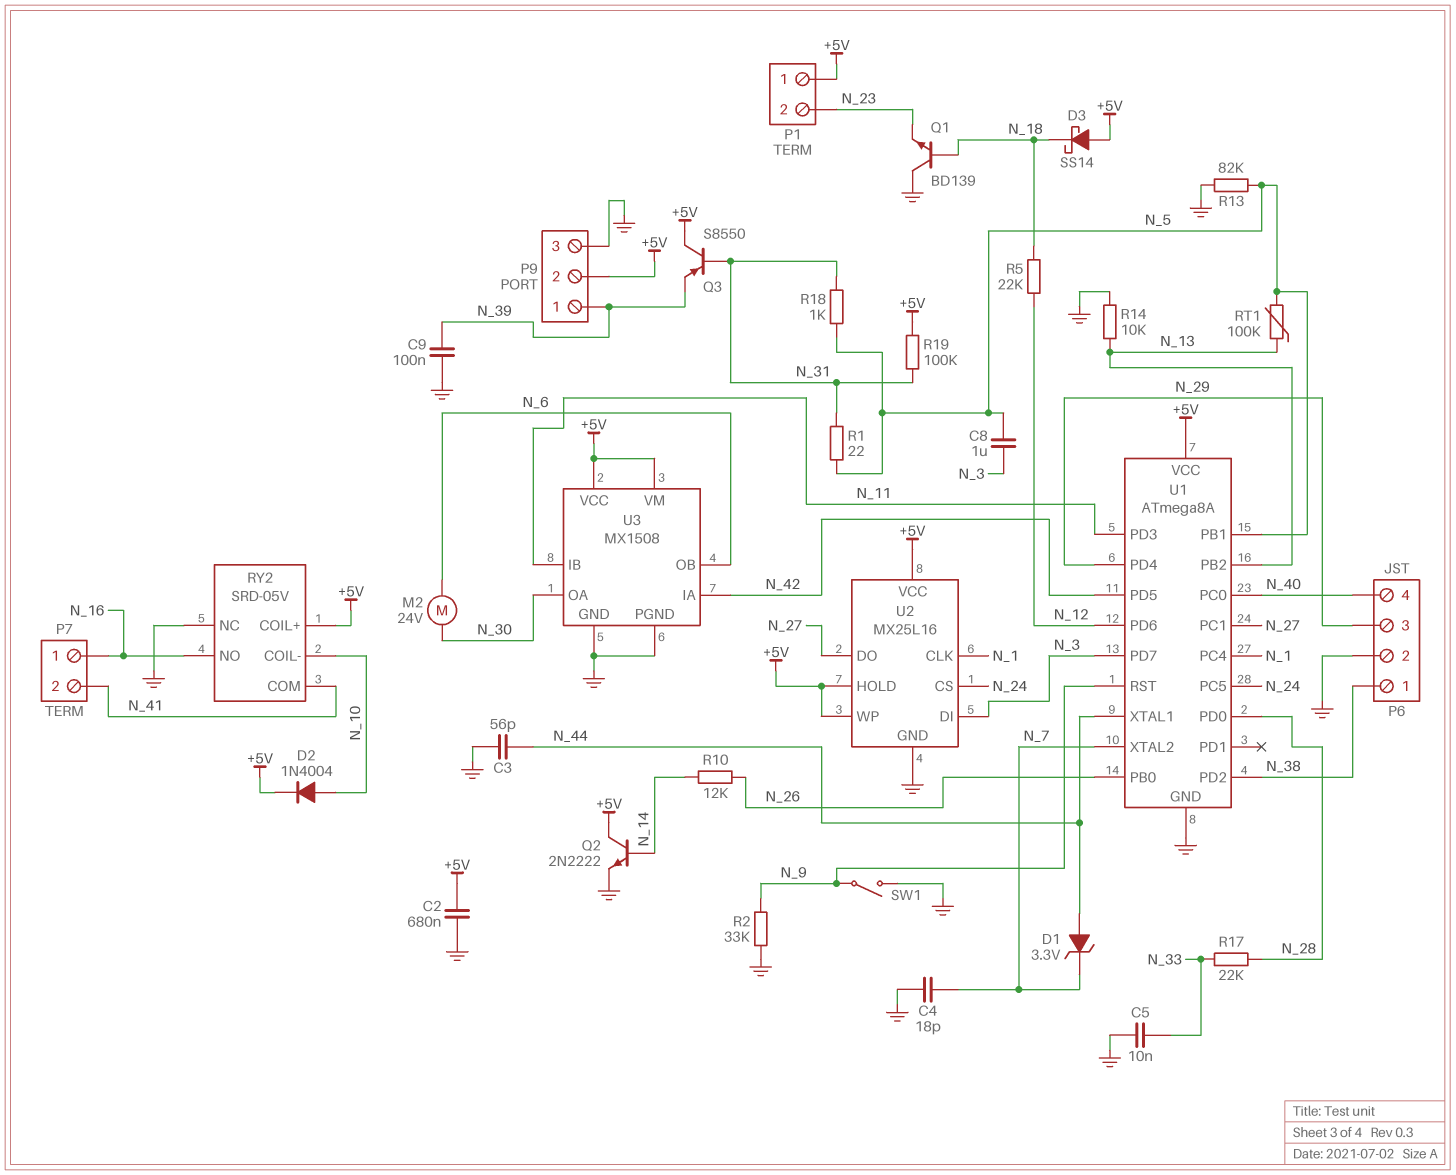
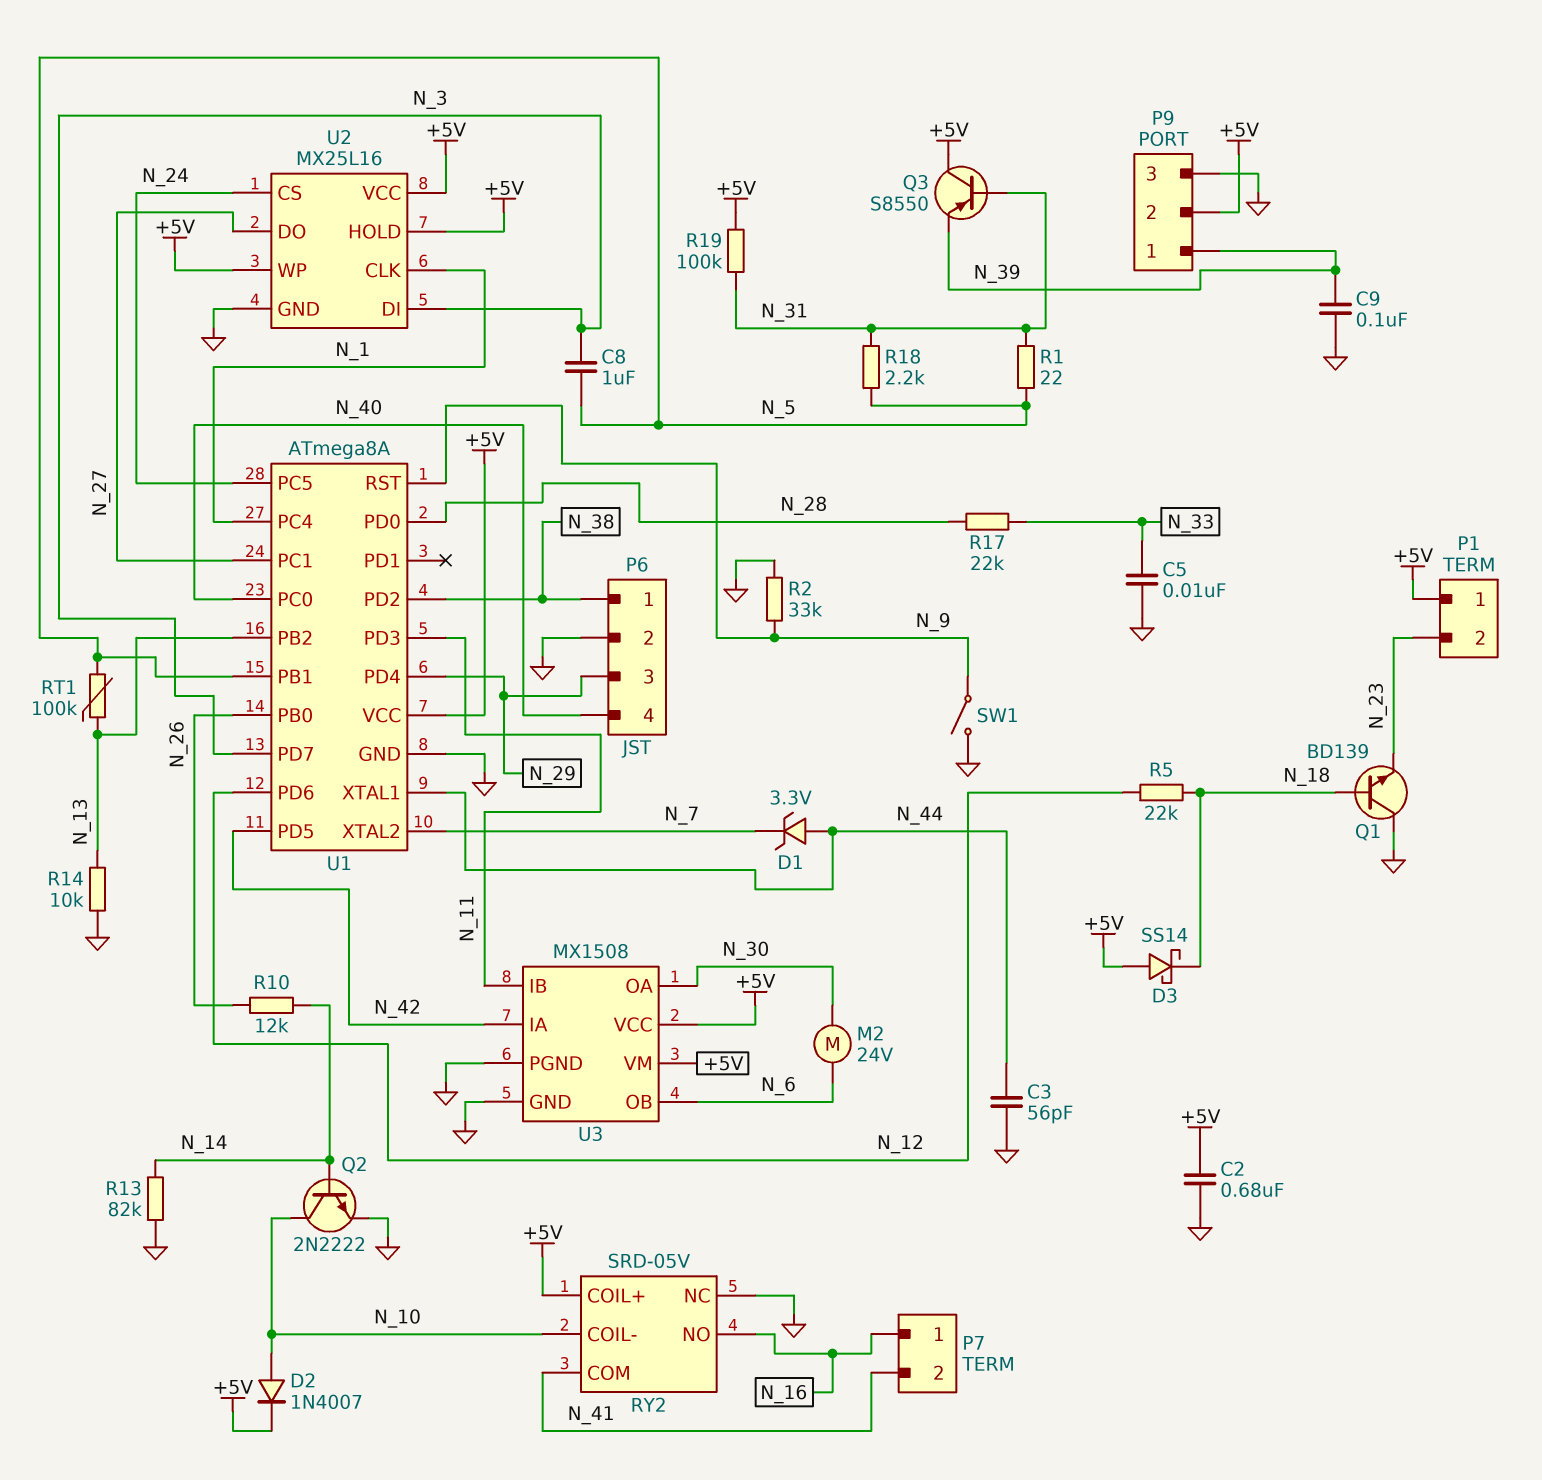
C4: 18pF (GND, N_7) -> none
D2: diode 1N4004 (A N_10, K +5V) -> diode 1N4007 (A N_10, K +5V)
Q2: NPN 2N2222 (B N_14, C +5V, E GND) -> NPN 2N2222 (B N_14, C N_10, E GND)
R13: 82k (GND, N_5) -> 82k (GND, N_14)
R18: 1k (N_5, N_31) -> 2.2k (N_5, N_31)

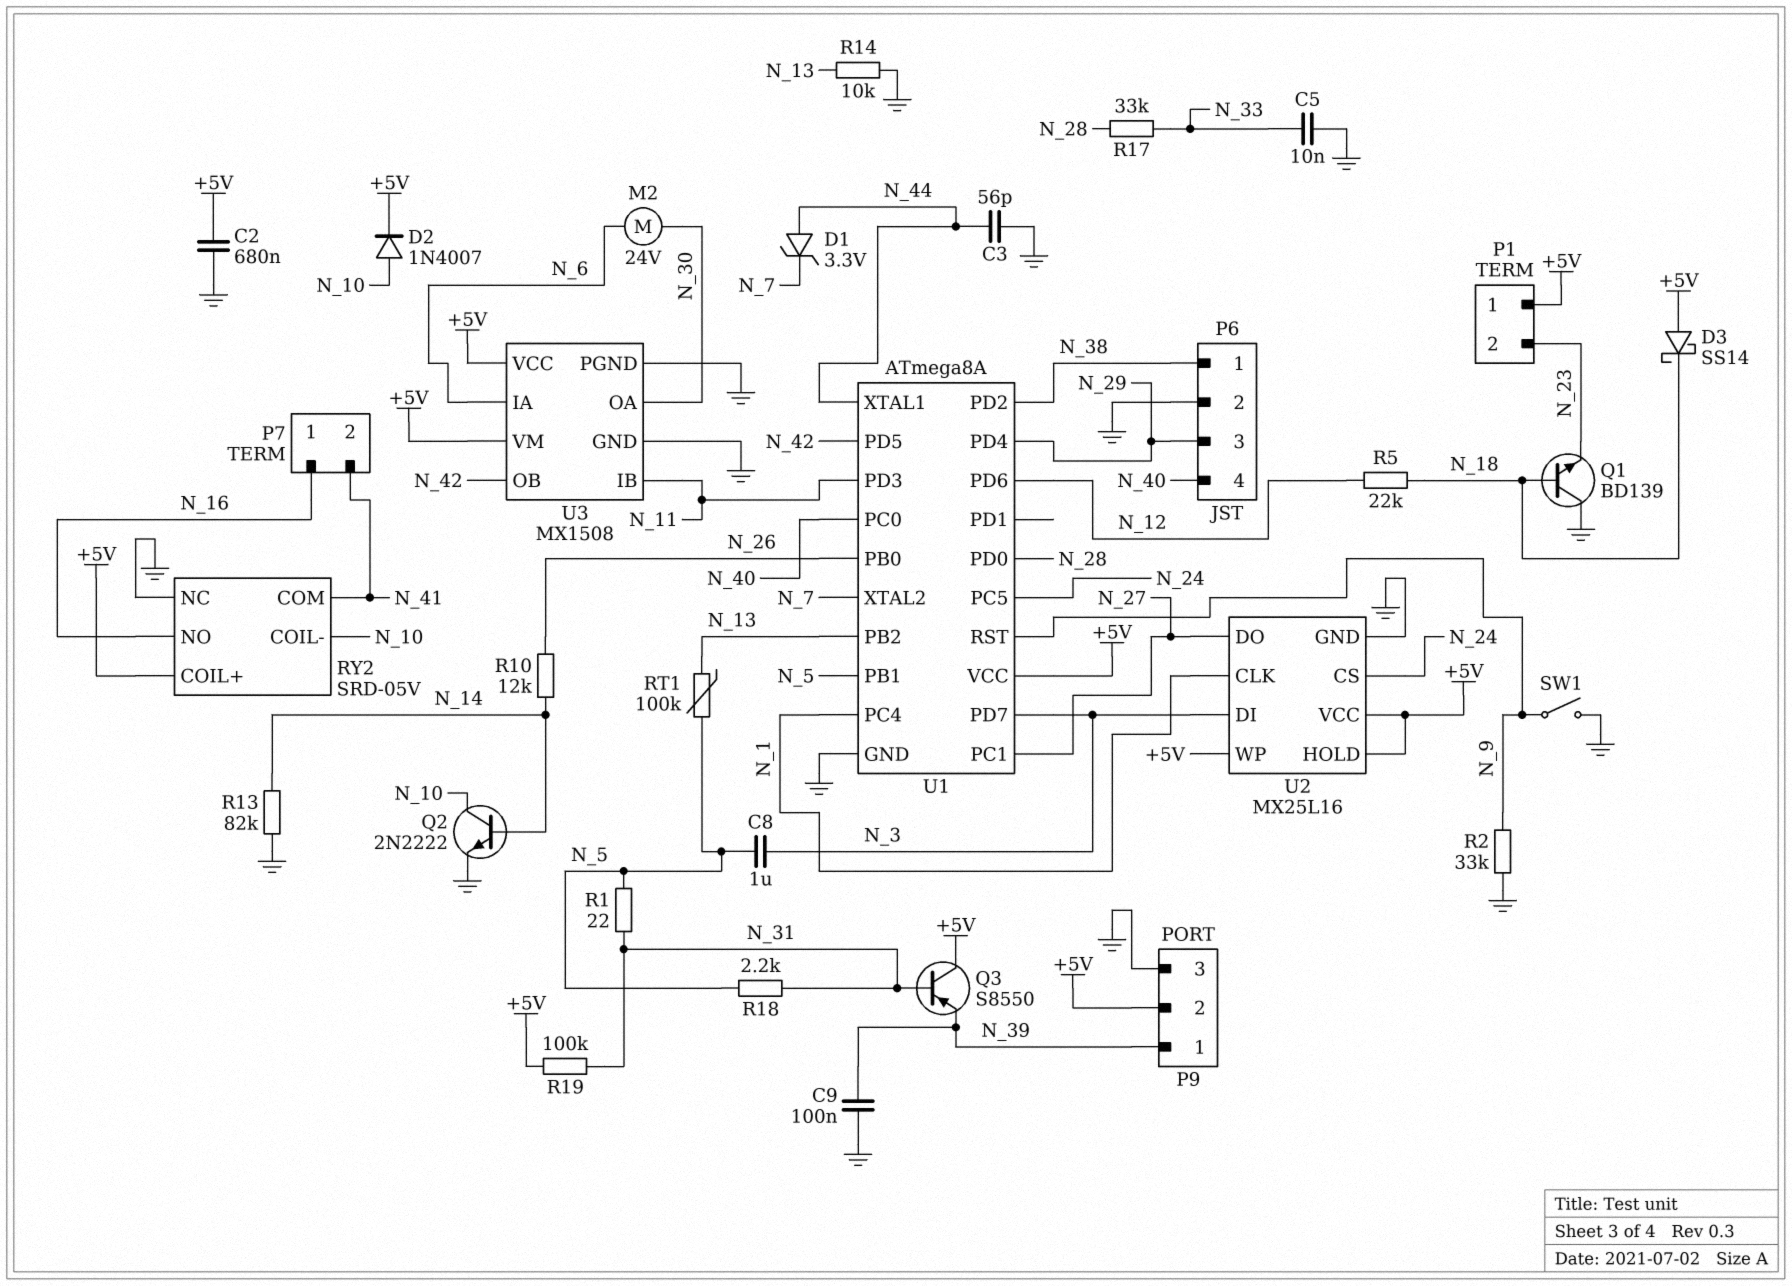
R17: 22k (N_28, N_33) -> 33k (N_28, N_33)
U3 pin IA: N_42 -> N_6
U3 pin OB: N_6 -> N_42

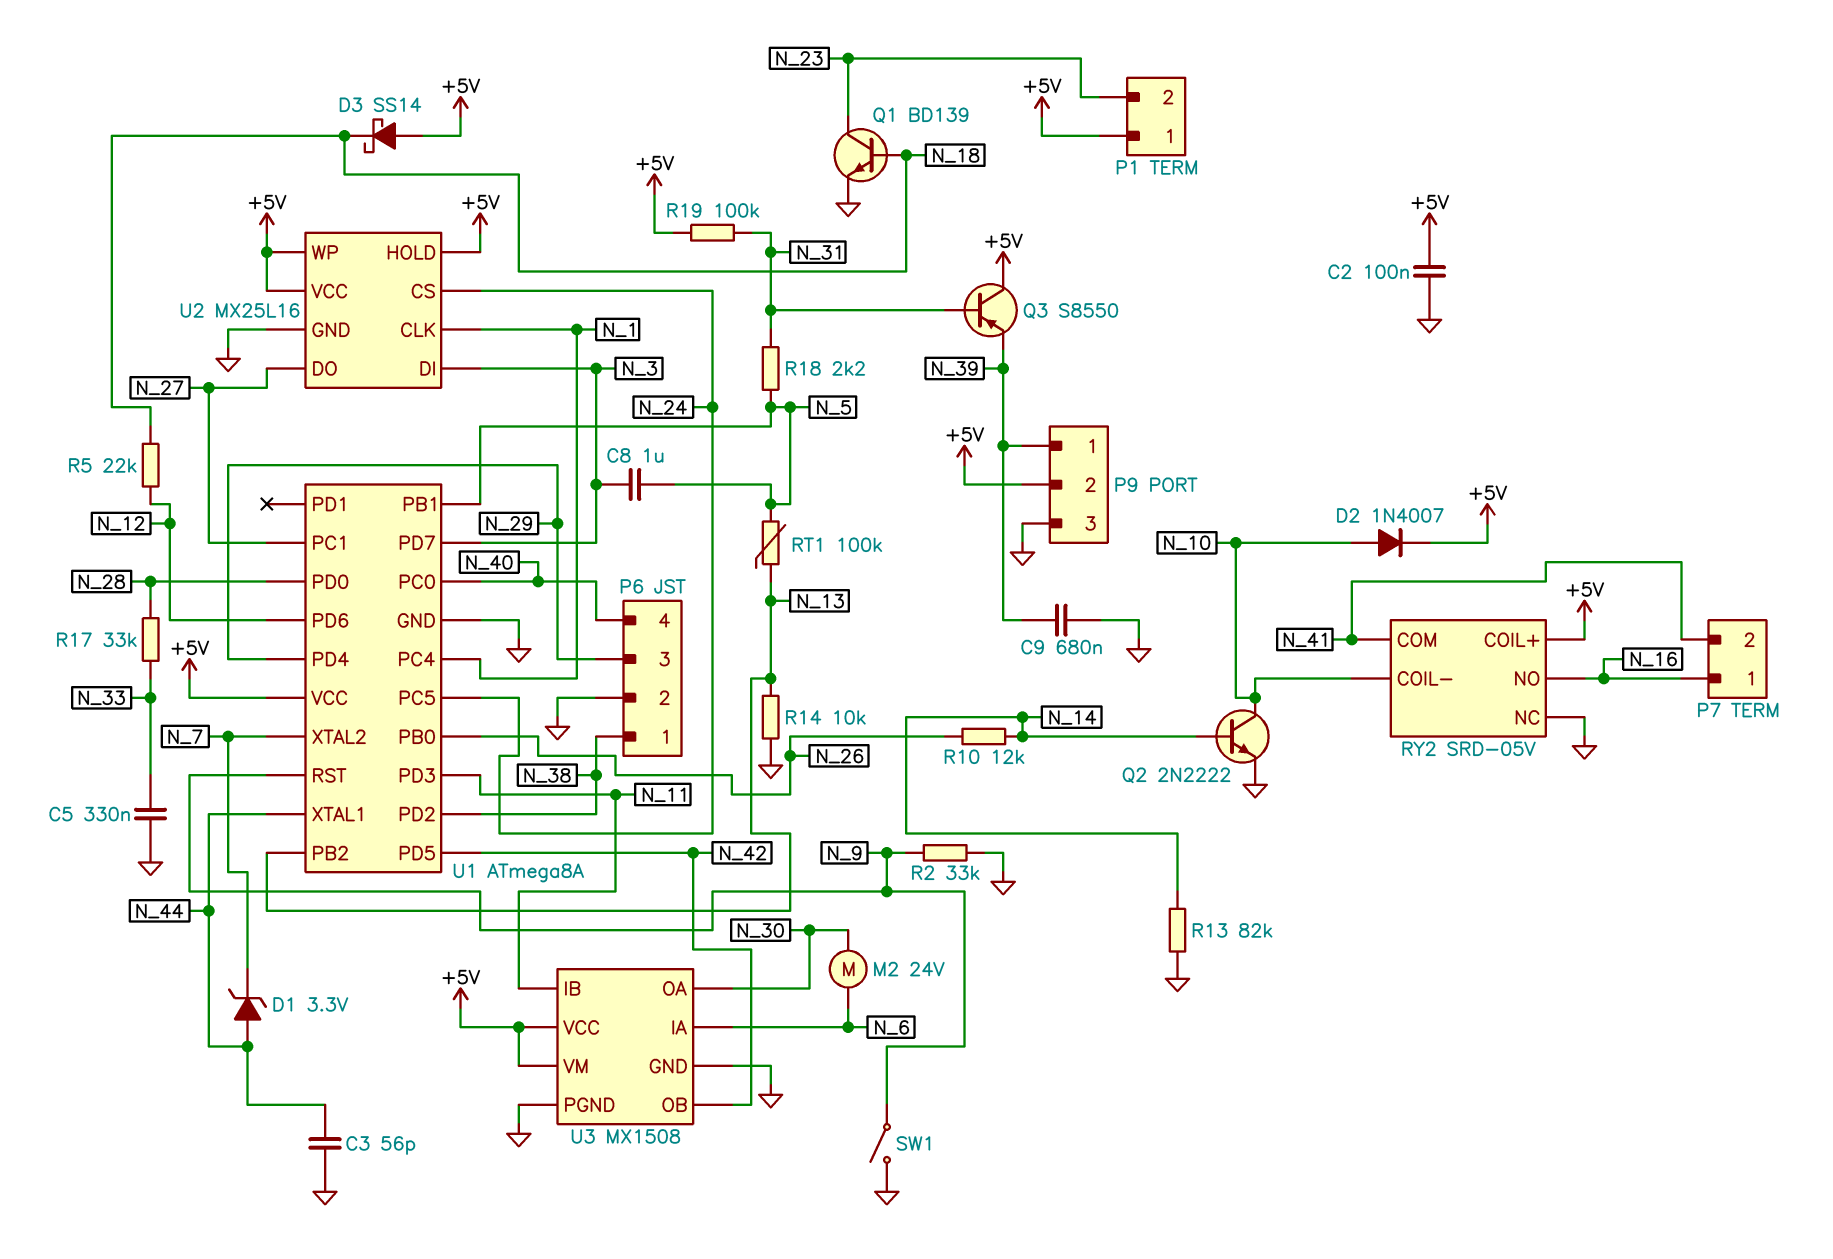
C2: 680nF (+5V, GND) -> 100nF (+5V, GND)
C5: 10nF (GND, N_33) -> 330nF (GND, N_33)
C9: 100nF (GND, N_39) -> 680nF (GND, N_39)
Q1: NPN BD139 (B N_18, C GND, E N_23) -> NPN BD139 (B N_18, C N_23, E GND)
R1: 22 (N_5, N_31) -> none

